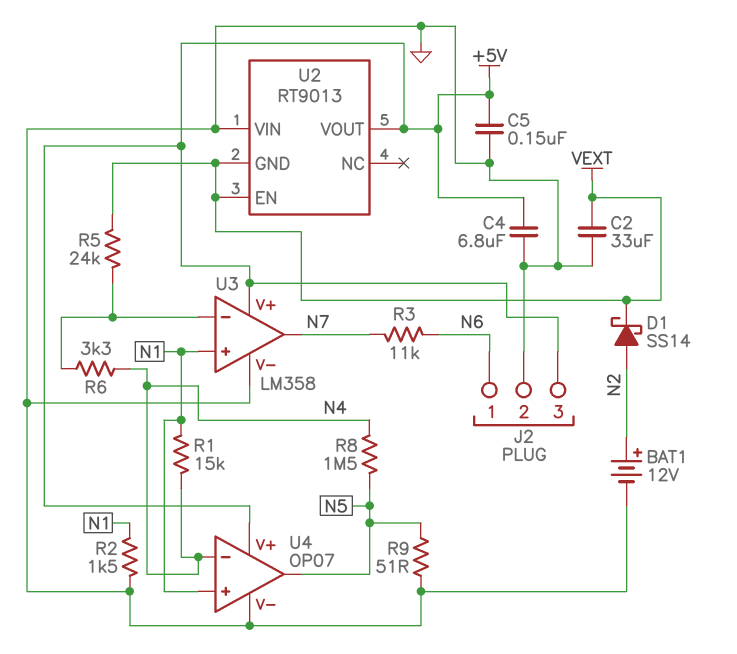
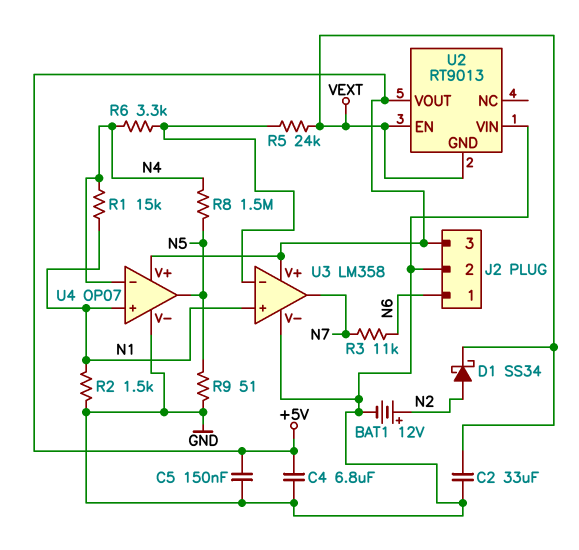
D1: schottky SS14 (A N2, K VEXT) -> schottky SS34 (A N2, K VEXT)

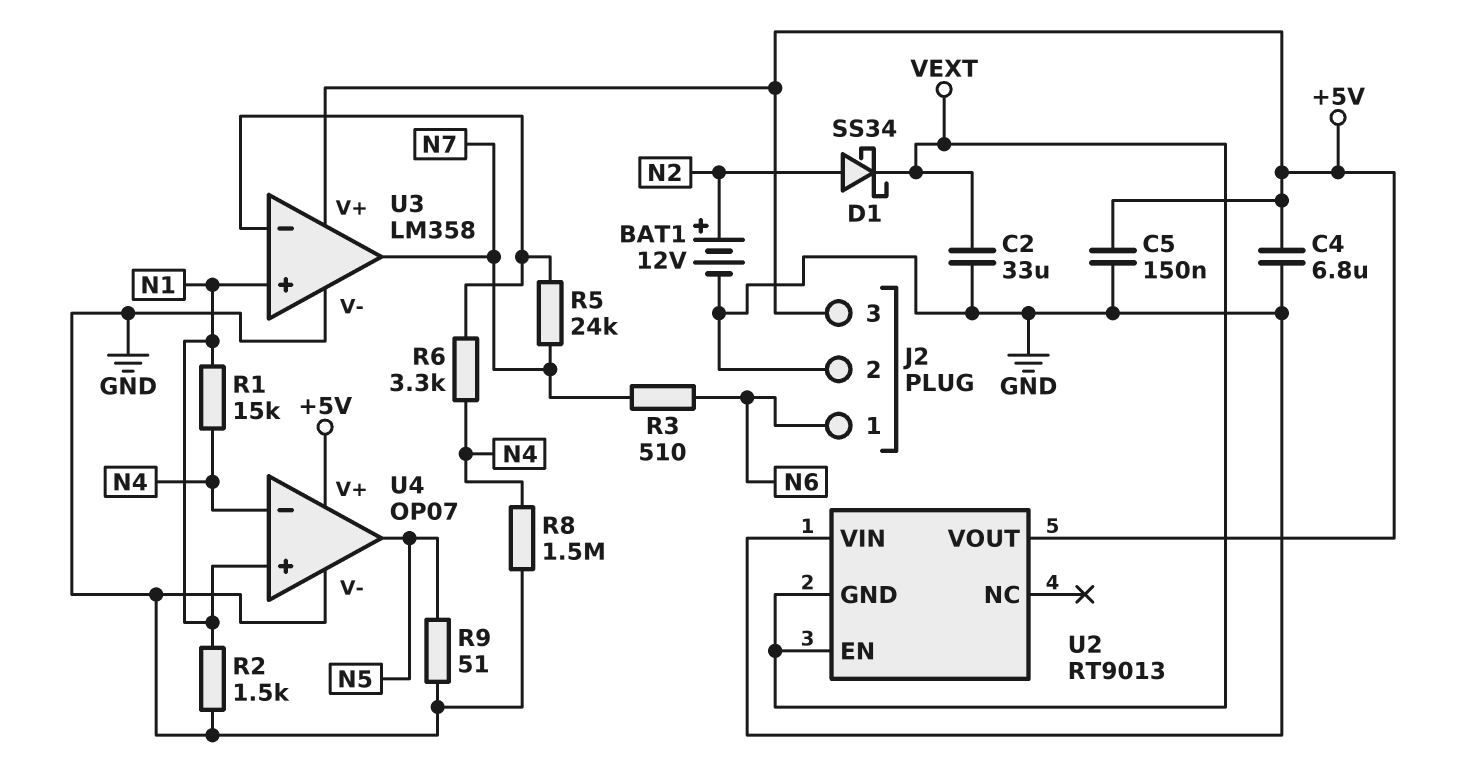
R3: 11k (N6, N7) -> 510 (N6, N7)
R5: 24k (U3/in-, VEXT) -> 24k (N7, U3/in-)
R8: 1.5M (N4, N5) -> 1.5M (GND, N4)

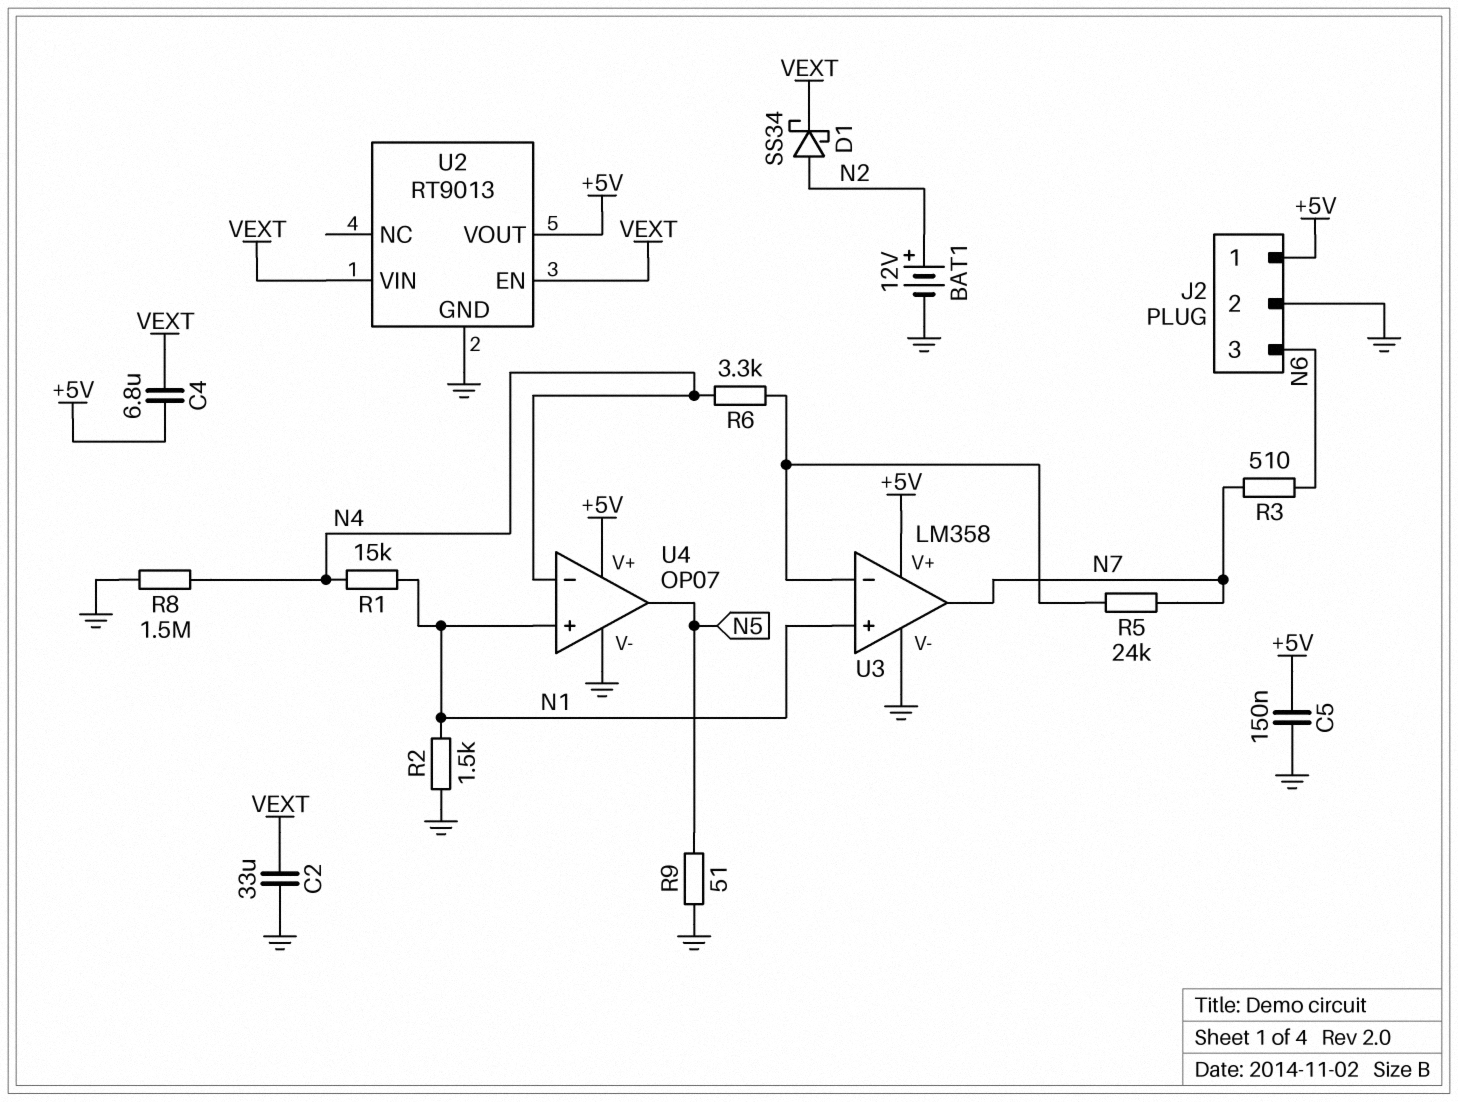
C4: 6.8uF (+5V, GND) -> 6.8uF (+5V, VEXT)
J2 pin 1: N6 -> +5V
J2 pin 3: +5V -> N6
U2 pin GND: VEXT -> GND
U2 pin VIN: GND -> VEXT

